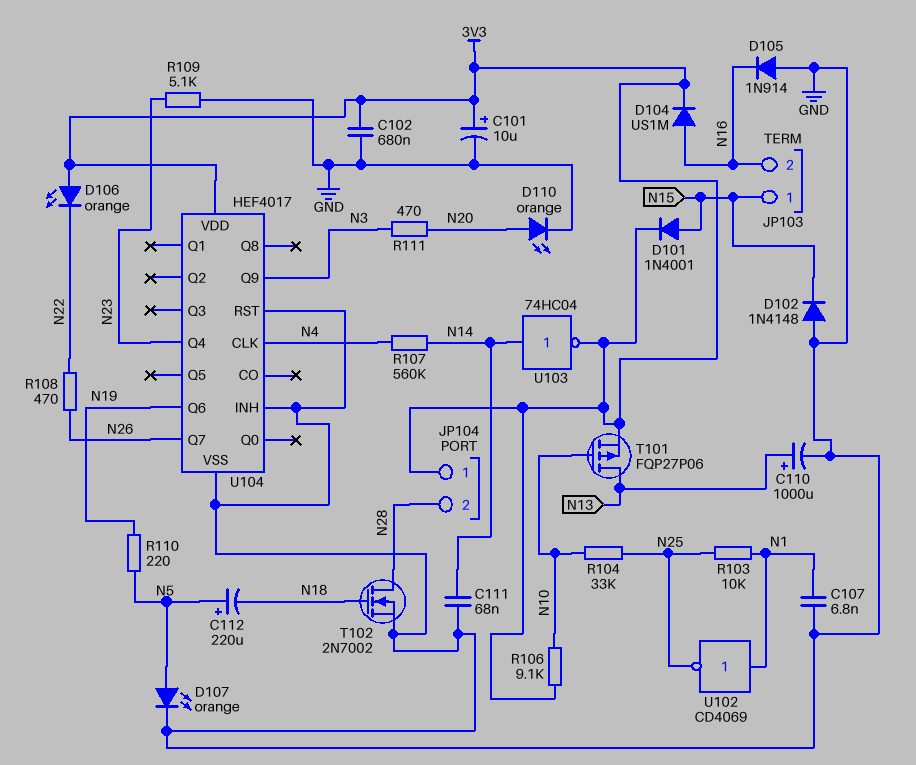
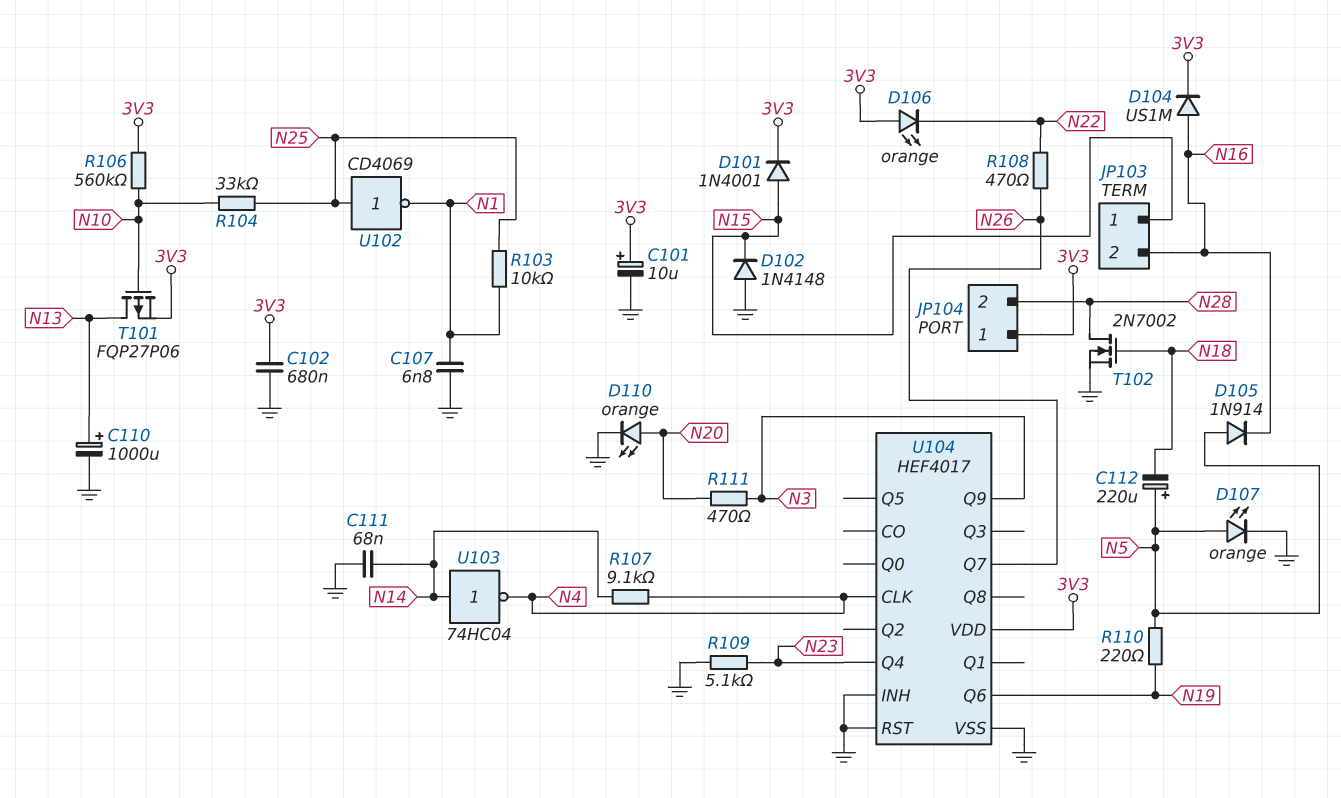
D105: diode 1N914 (A GND, K N16) -> diode 1N914 (A N5, K N16)
R106: 9.1k (3V3, N10) -> 560k (3V3, N10)
R107: 560k (N4, N14) -> 9.1k (N4, N14)
U102: NOT CD4069 (in N1, out N25) -> NOT CD4069 (in N25, out N1)
U103: NOT 74HC04 (in N14, out 3V3) -> NOT 74HC04 (in N14, out N4)

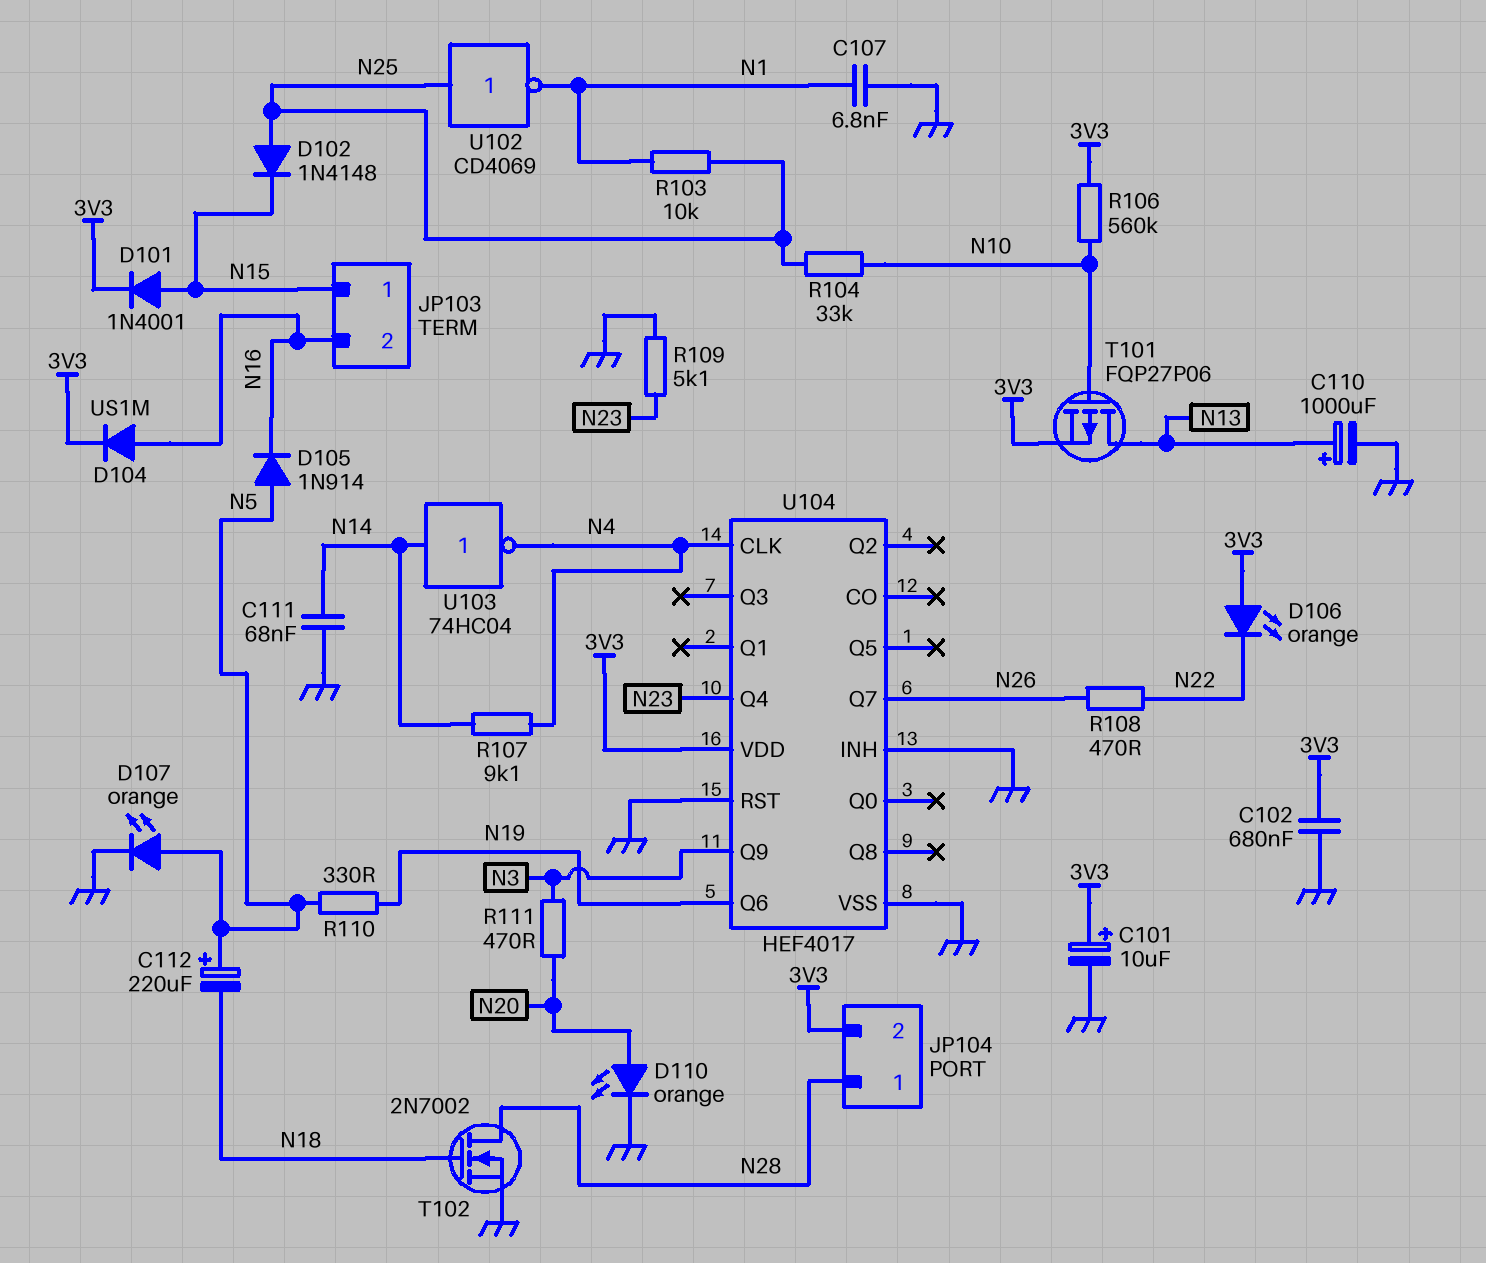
D102: diode 1N4148 (A GND, K N15) -> diode 1N4148 (A N25, K N15)
JP104 pin 1: 3V3 -> N28
JP104 pin 2: N28 -> 3V3
R110: 220 (N5, N19) -> 330 (N5, N19)

